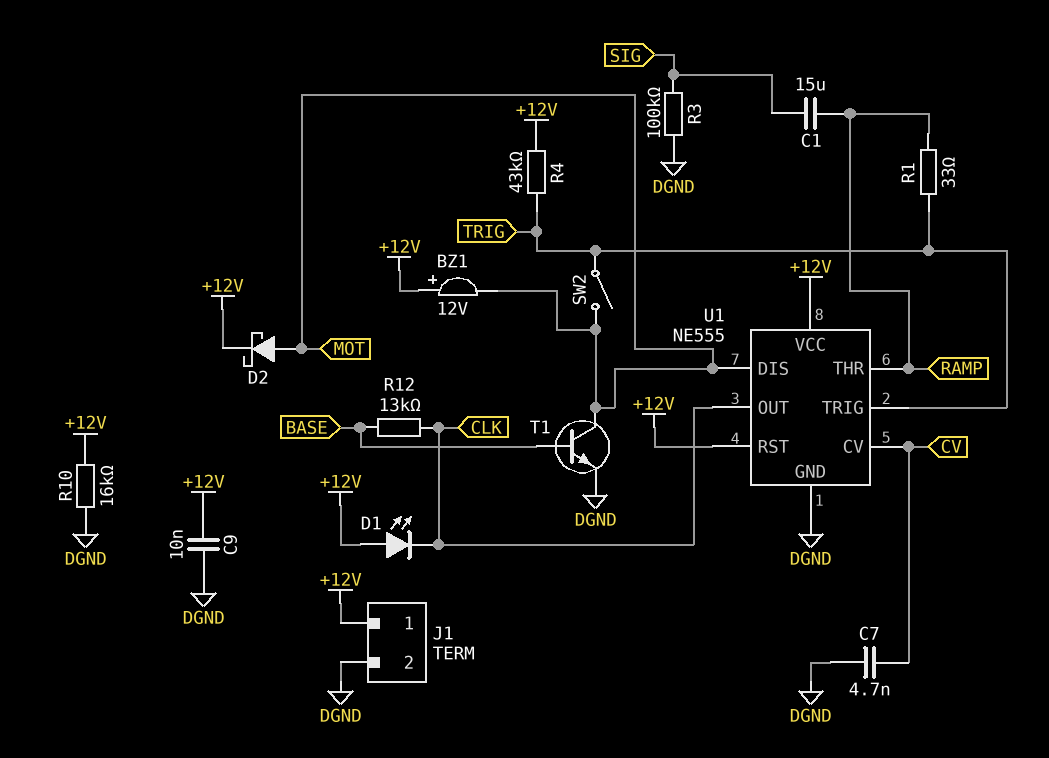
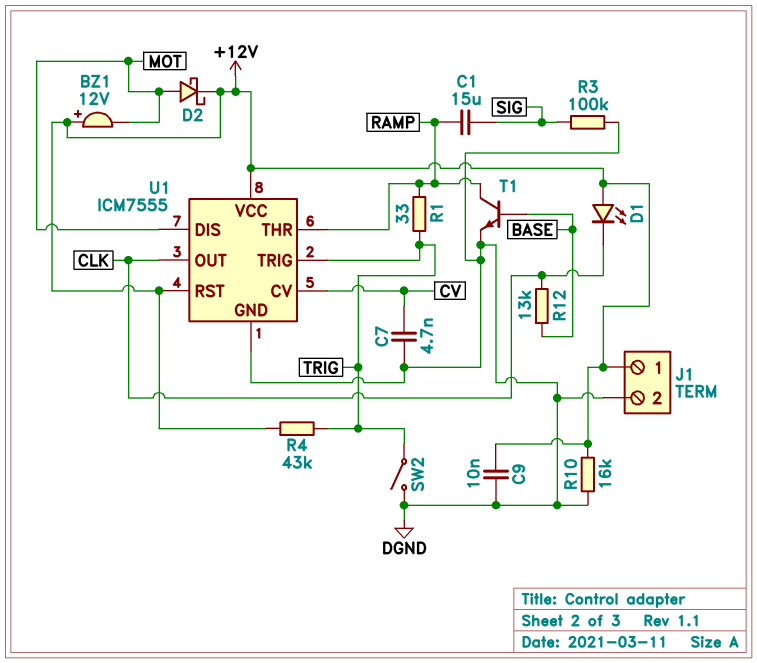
SW2: switch (MOT, TRIG) -> switch (DGND, TRIG)
T1: NPN (B BASE, C MOT, E DGND) -> NPN (B BASE, C RAMP, E DGND)
U1: NE555 -> ICM7555

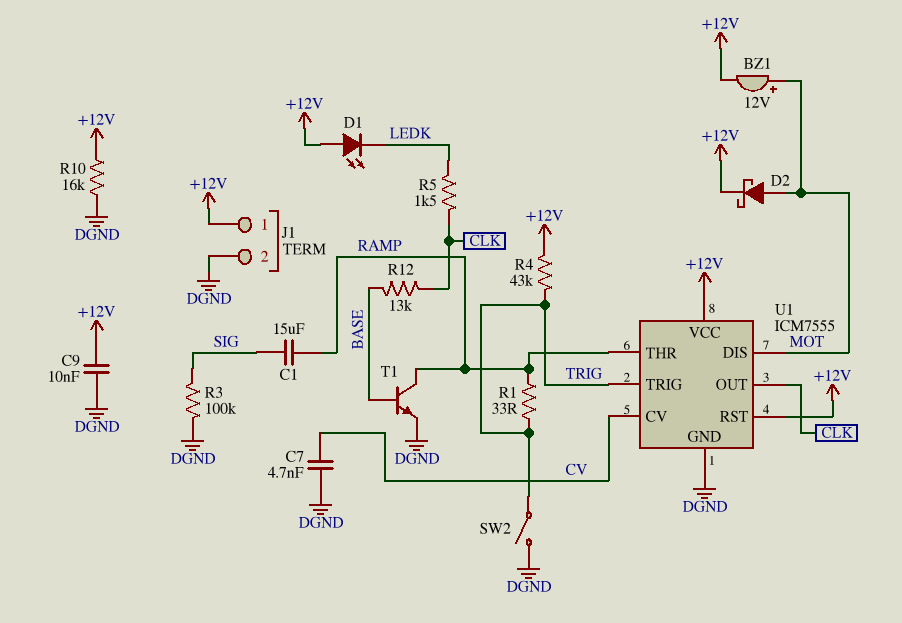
BZ1: buzzer 12V (plus +12V, minus MOT) -> buzzer 12V (plus MOT, minus +12V)
D1: LED (A +12V, K CLK) -> LED (A +12V, K LEDK)
R5: none -> 1.5k (CLK, LEDK)

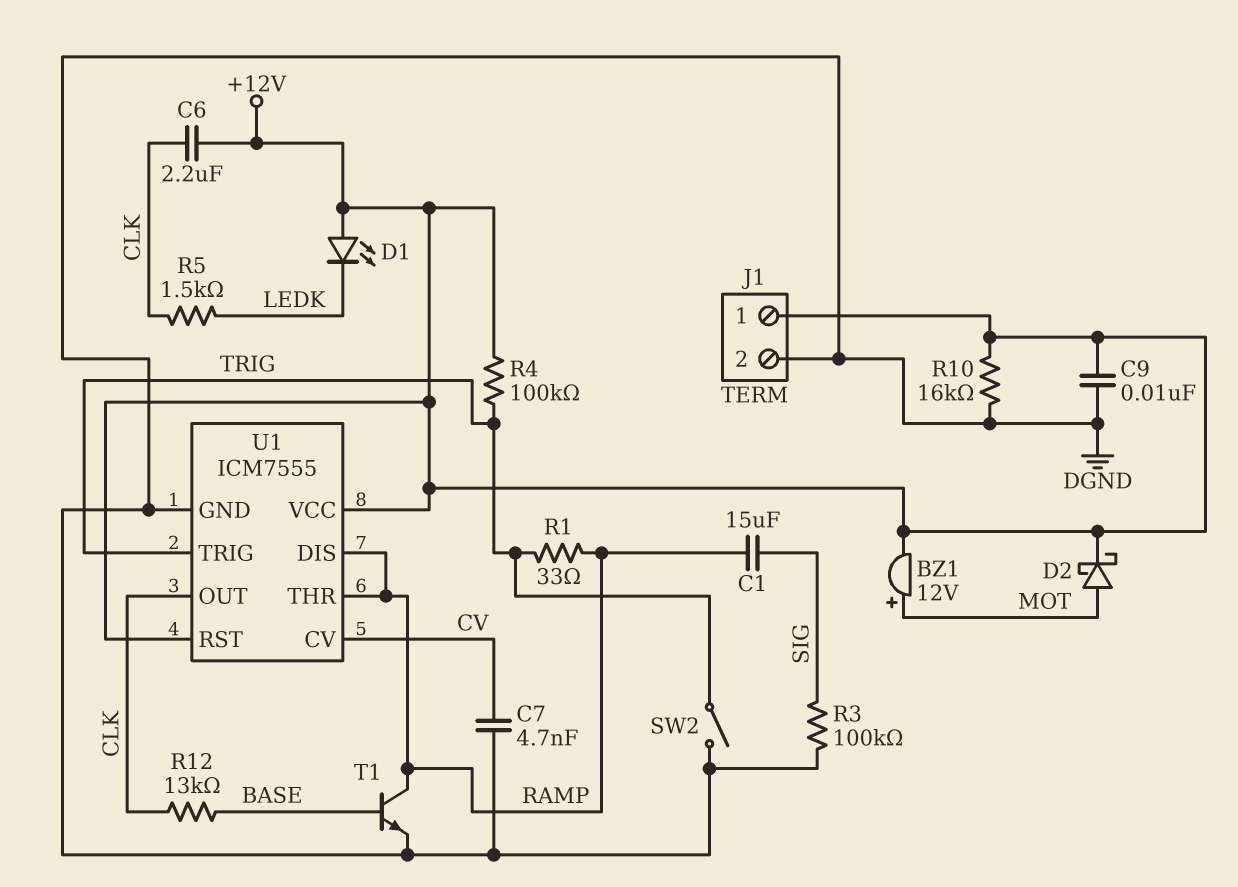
C6: none -> 2.2uF (+12V, CLK)
R4: 43k (+12V, TRIG) -> 100k (+12V, TRIG)
U1 pin DIS: MOT -> RAMP

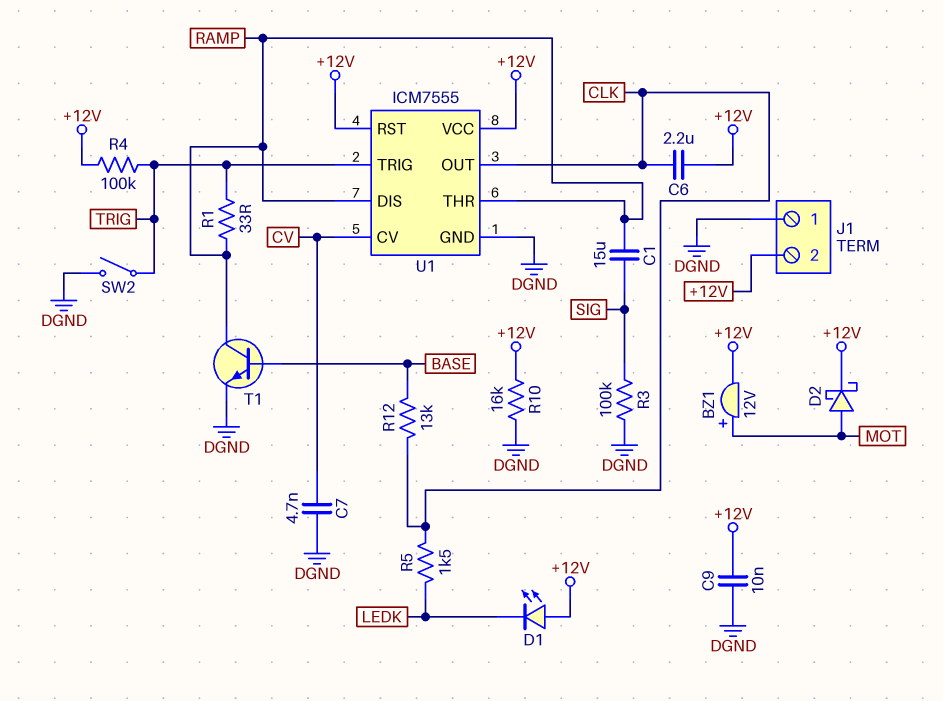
J1 pin 1: +12V -> DGND
J1 pin 2: DGND -> +12V

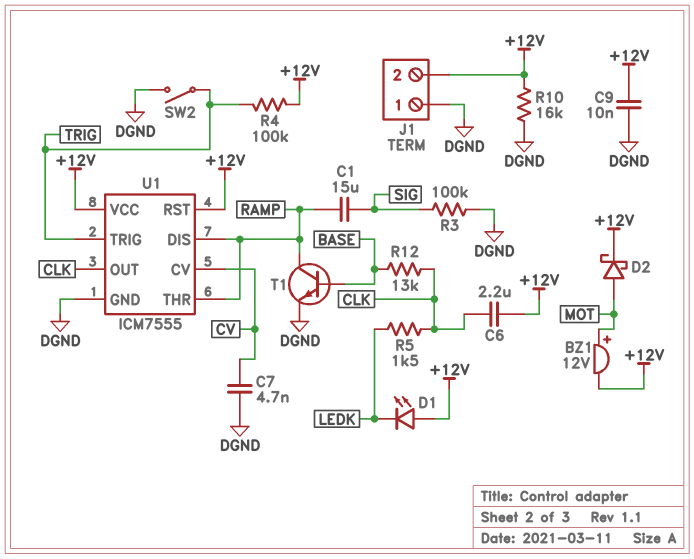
R1: 33 (RAMP, TRIG) -> none

